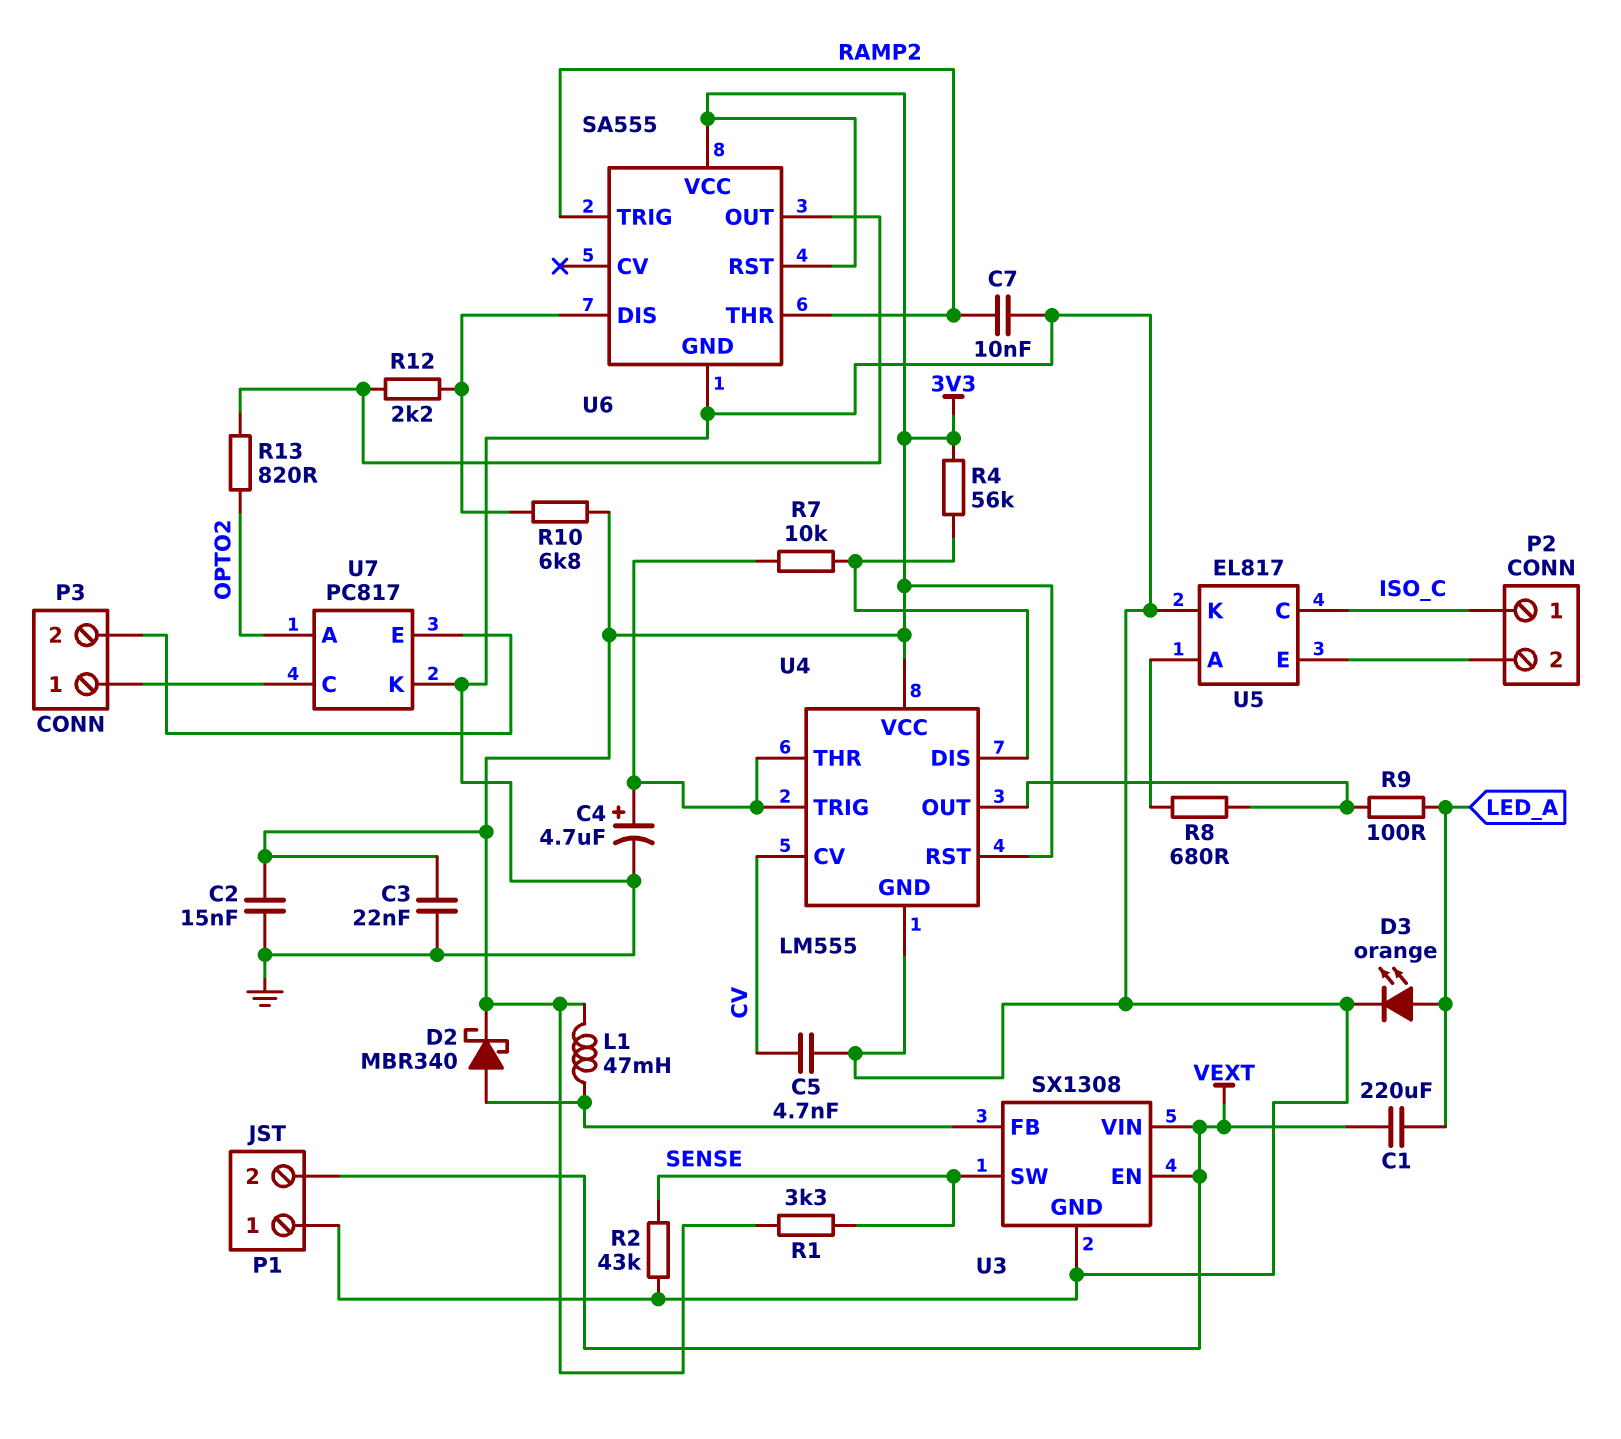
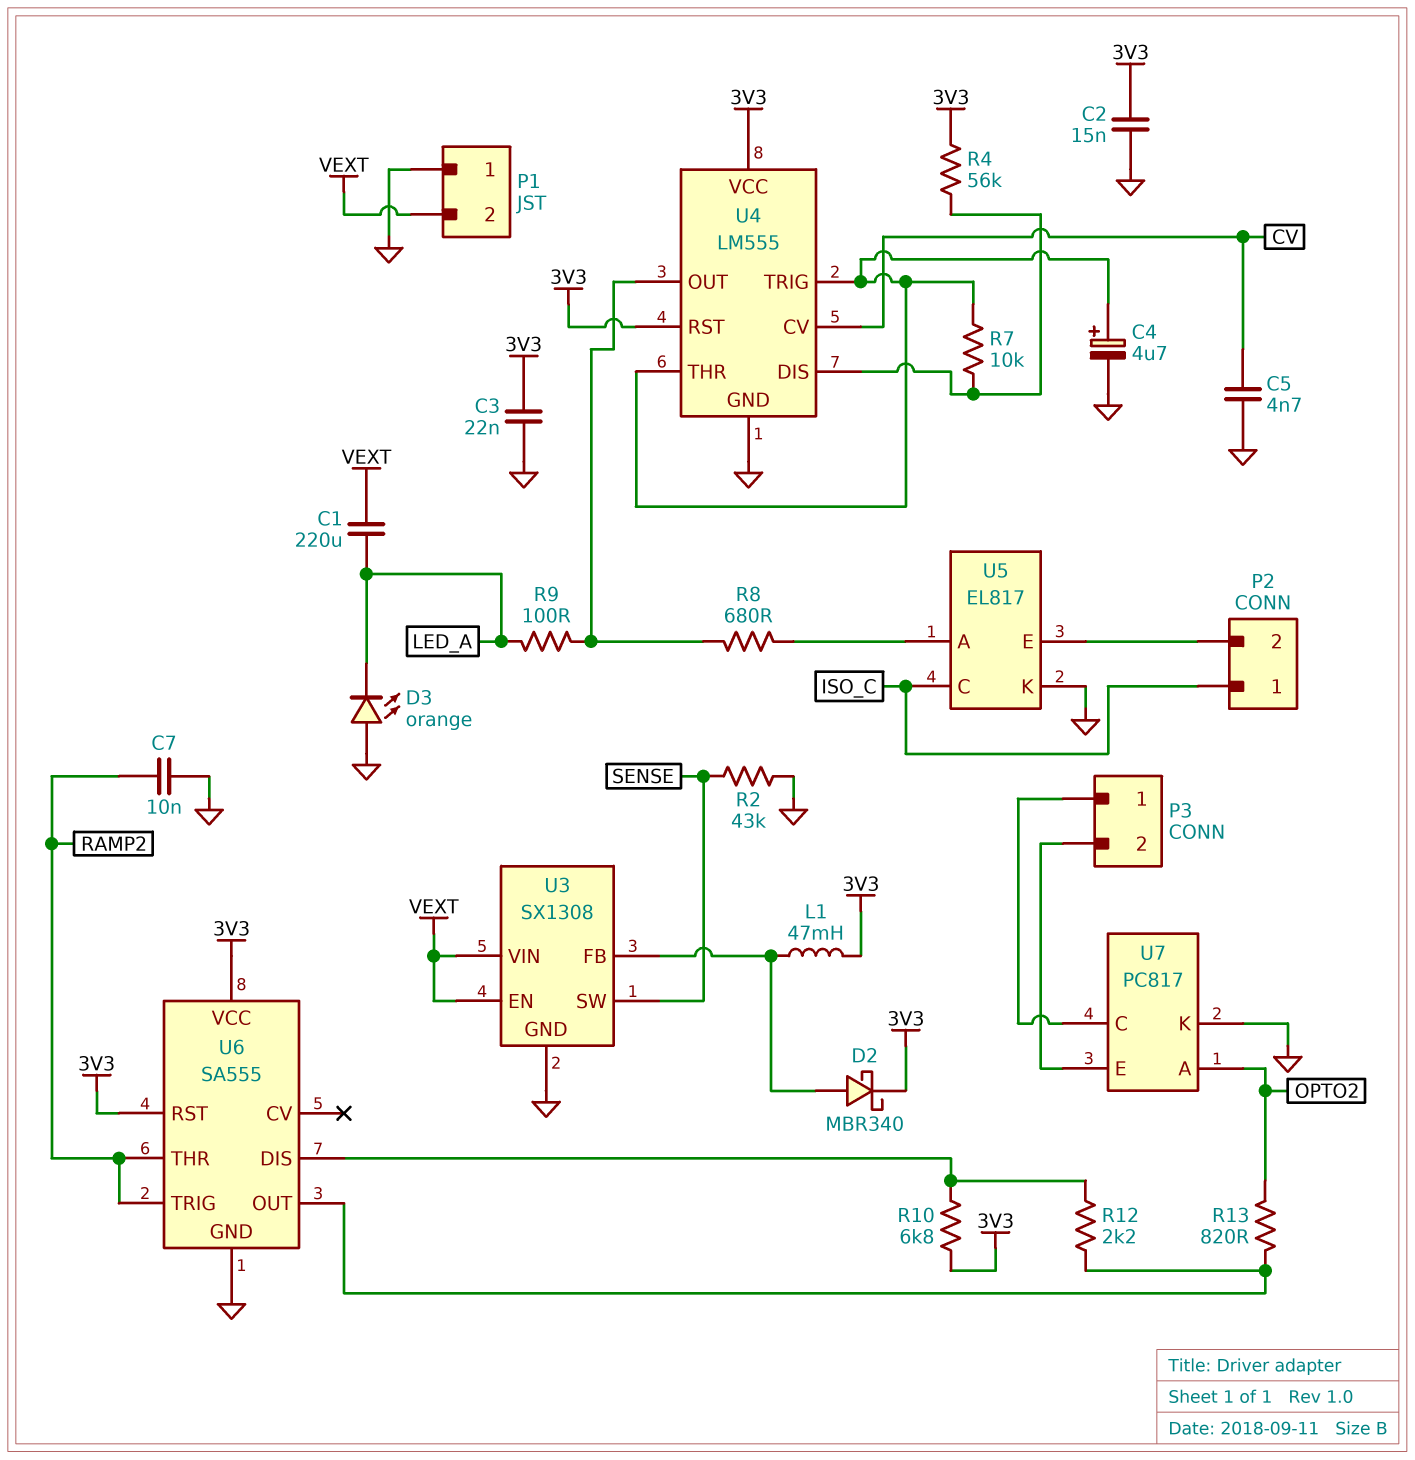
D3: LED orange (A LED_A, K GND) -> LED orange (A GND, K LED_A)
R1: 3.3k (3V3, SENSE) -> none

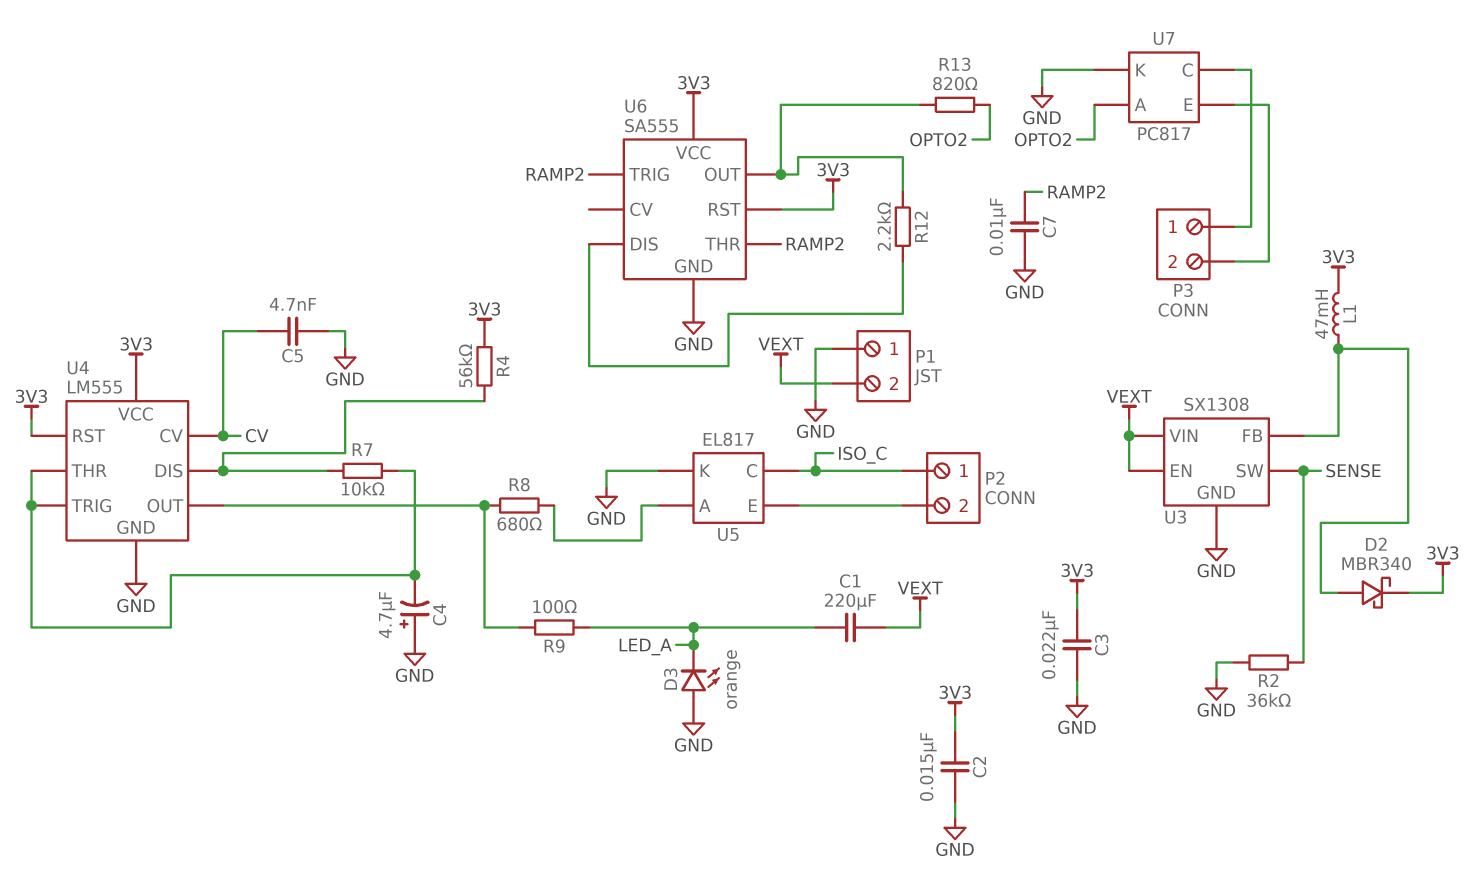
C4: 4.7uF (plus U4/THR, minus GND) -> 4.7uF (plus GND, minus U4/THR)
R2: 43k (GND, SENSE) -> 36k (GND, SENSE)
R10: 6.8k (3V3, U6/DIS) -> none

